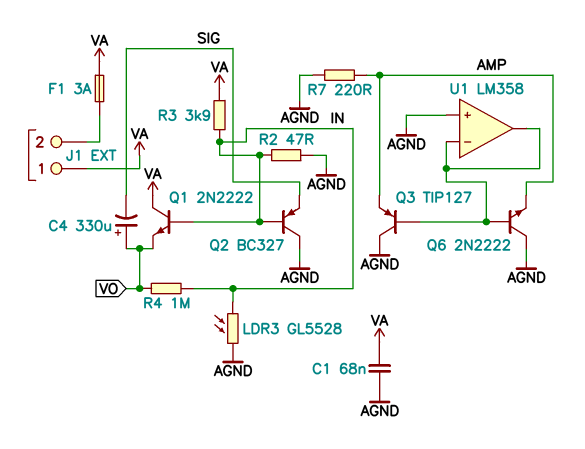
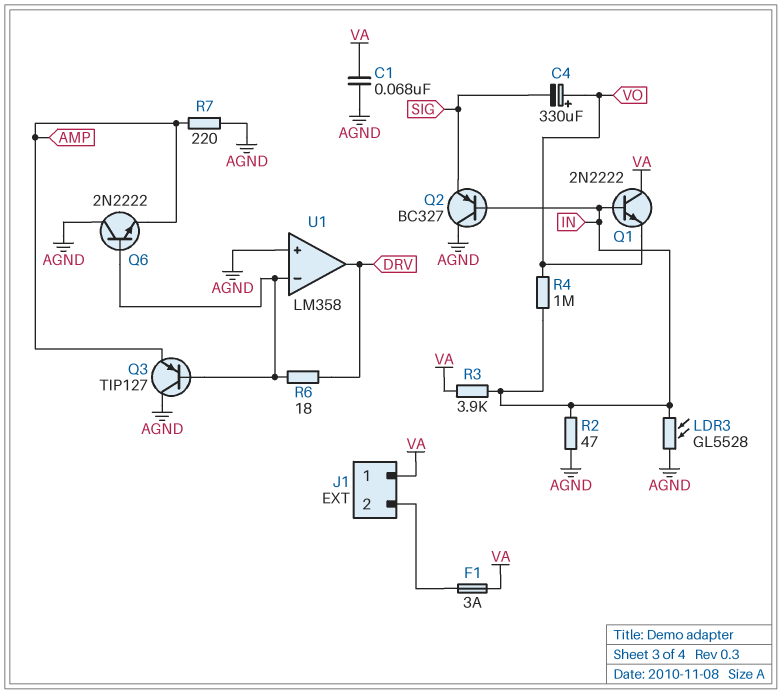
R6: none -> 18 (DRV, U1/in-)
U1 pin out: U1/in- -> DRV

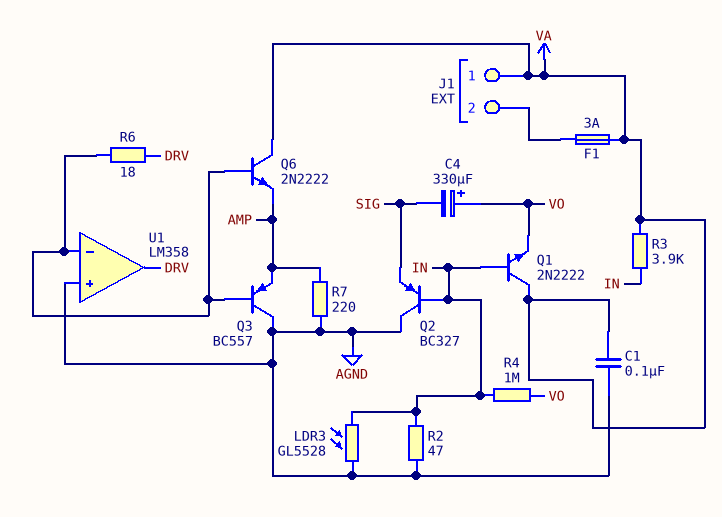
C1: 68nF (AGND, VA) -> 100nF (AGND, VA)
Q3: PNP TIP127 (B U1/in-, C AGND, E AMP) -> PNP BC557 (B U1/in-, C AGND, E AMP)
Q6: NPN 2N2222 (B U1/in-, C AGND, E AMP) -> NPN 2N2222 (B U1/in-, C VA, E AMP)

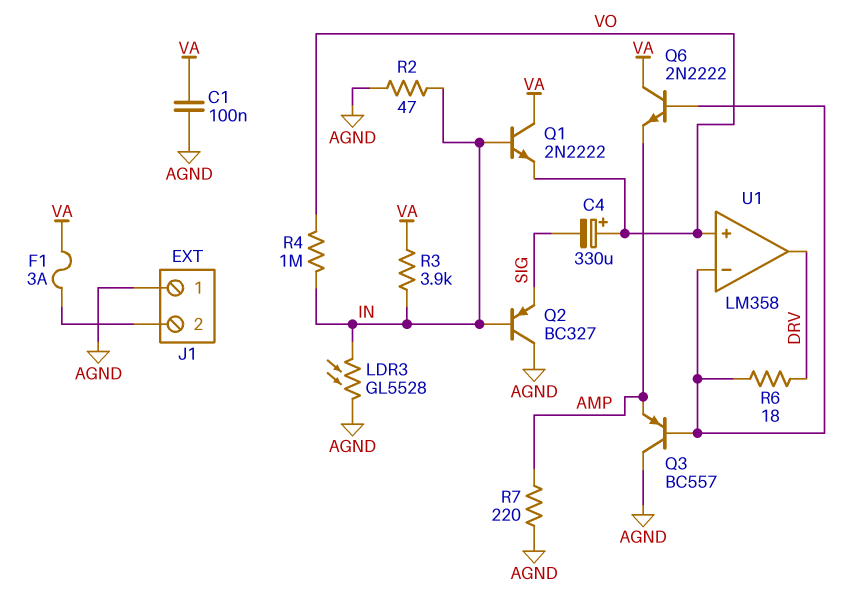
J1 pin 1: VA -> AGND
U1 pin in+: AGND -> VO

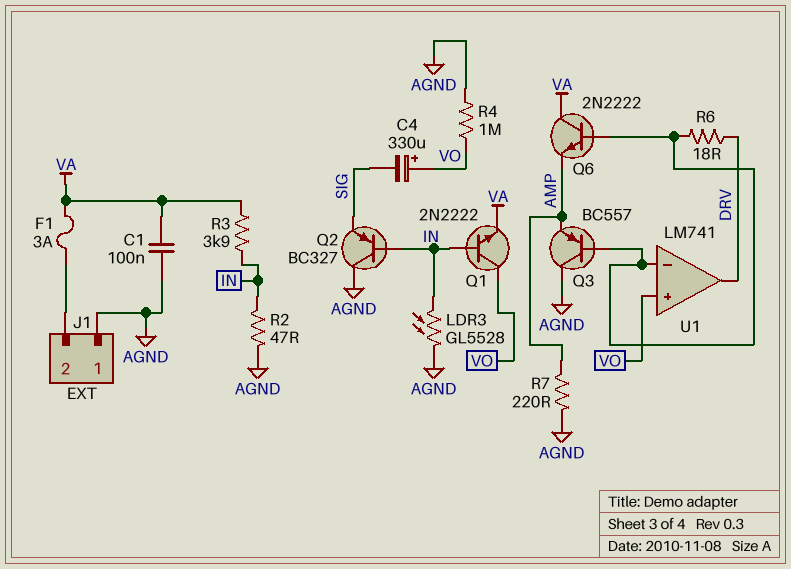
Q1: NPN 2N2222 (B IN, C VA, E VO) -> NPN 2N2222 (B IN, C VO, E VA)
R4: 1M (IN, VO) -> 1M (AGND, VO)
U1: LM358 -> LM741

